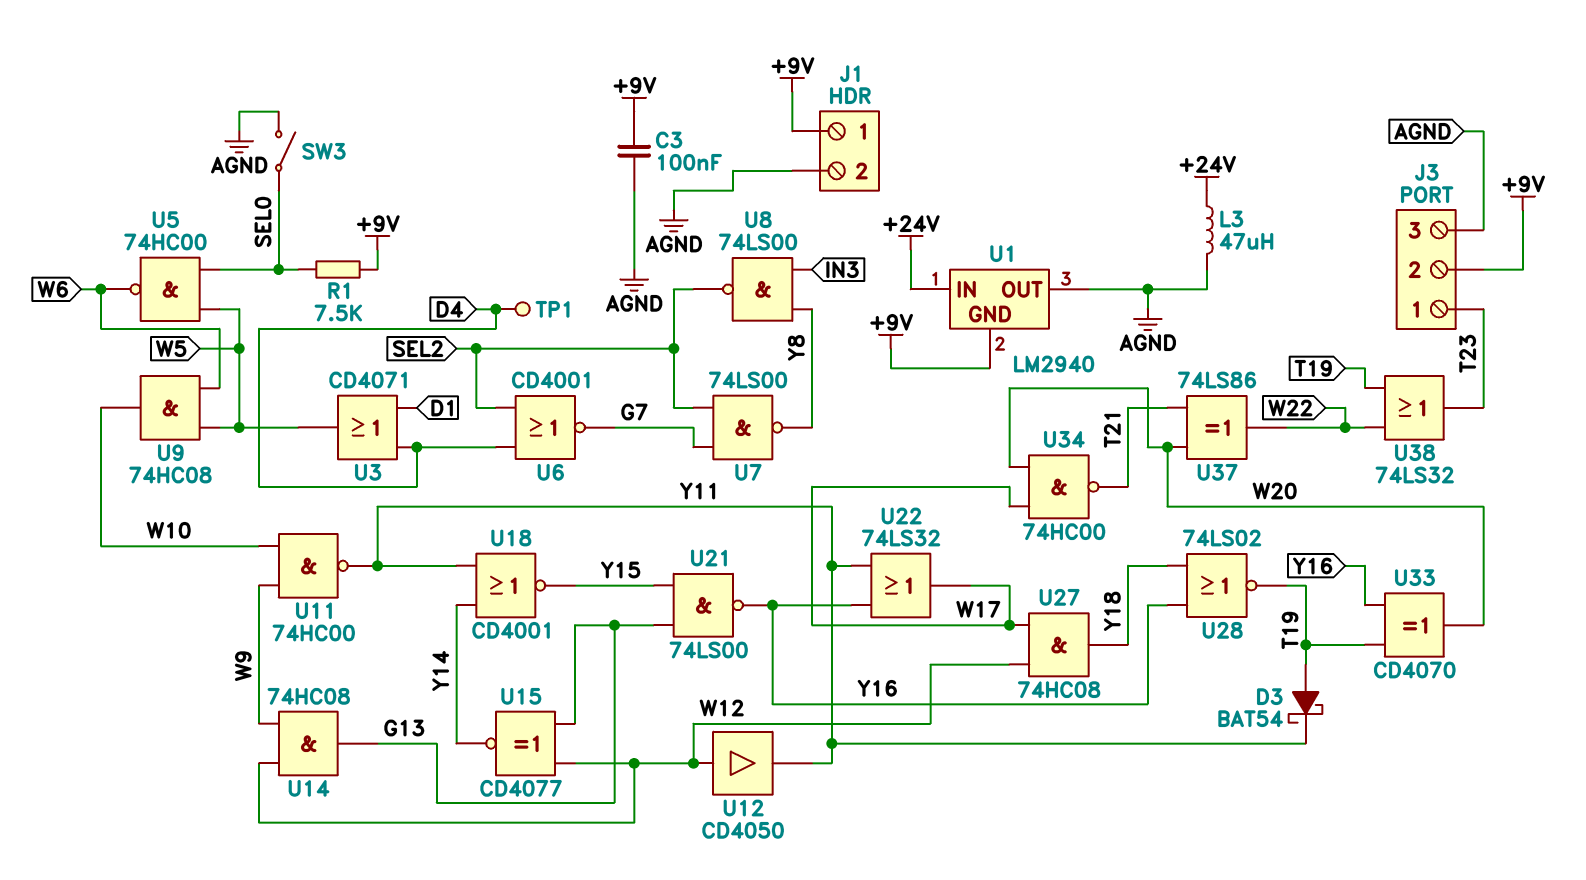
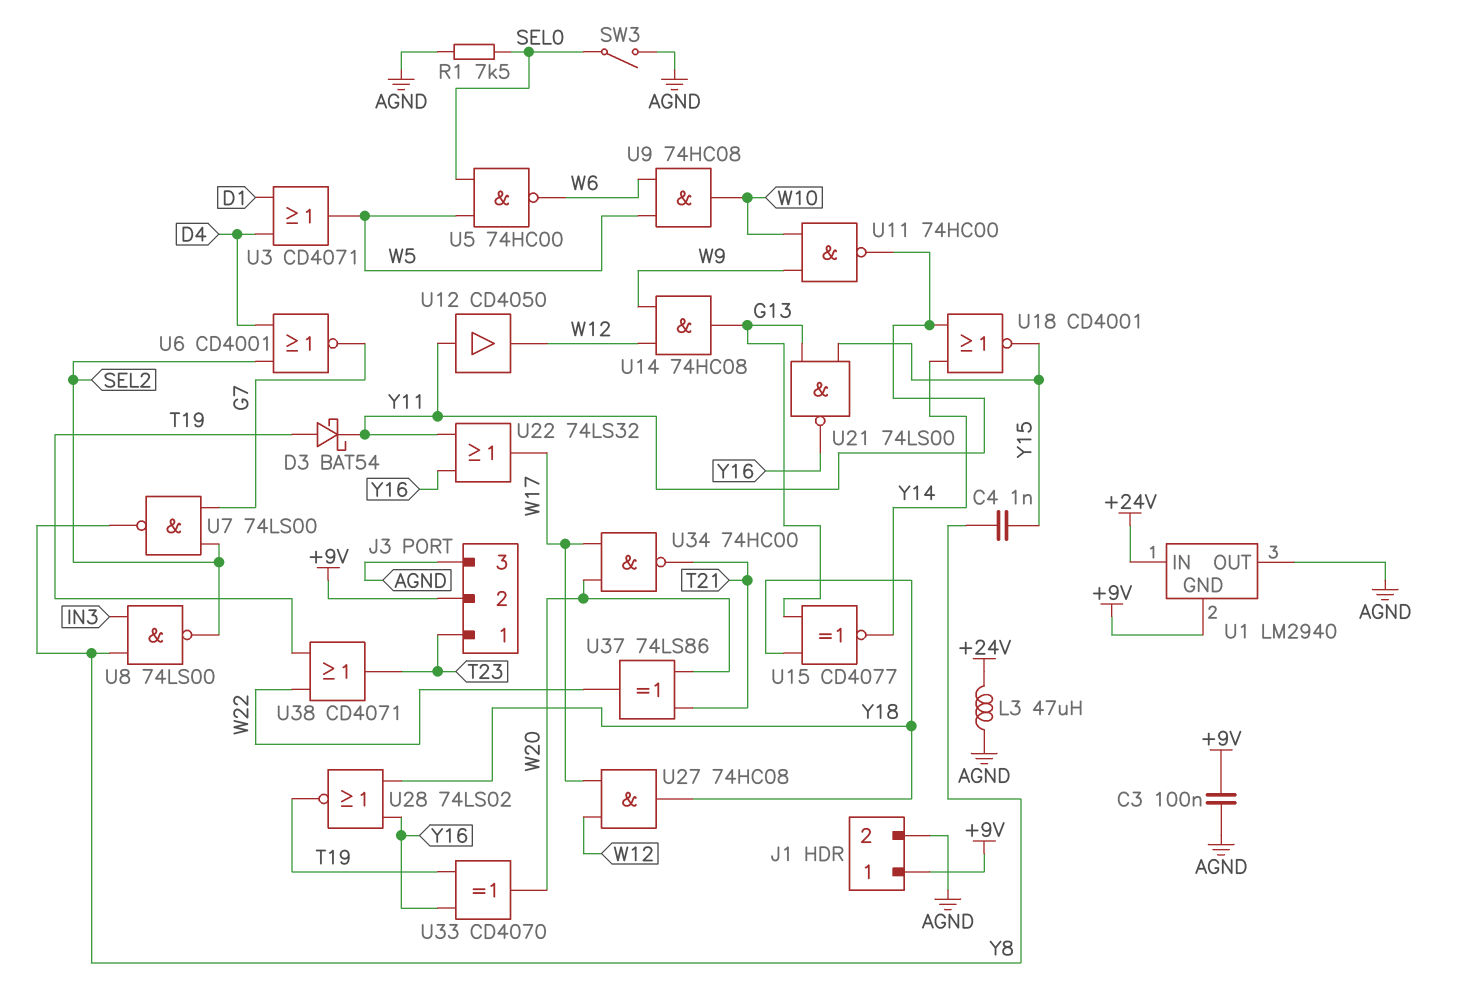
C4: none -> 1nF (Y8, Y15)
R1: 7.5k (+9V, SEL0) -> 7.5k (AGND, SEL0)
TP1: test point (D4) -> none
U12: buffer CD4050 (in W12, out Y11) -> buffer CD4050 (in Y11, out W12)
U15: XNOR CD4077 (in G13, in W12, out Y14) -> XNOR CD4077 (in G13, in Y18, out Y14)
U38: OR 74LS32 (in T19, in W22, out T23) -> OR CD4071 (in T19, in W22, out T23)

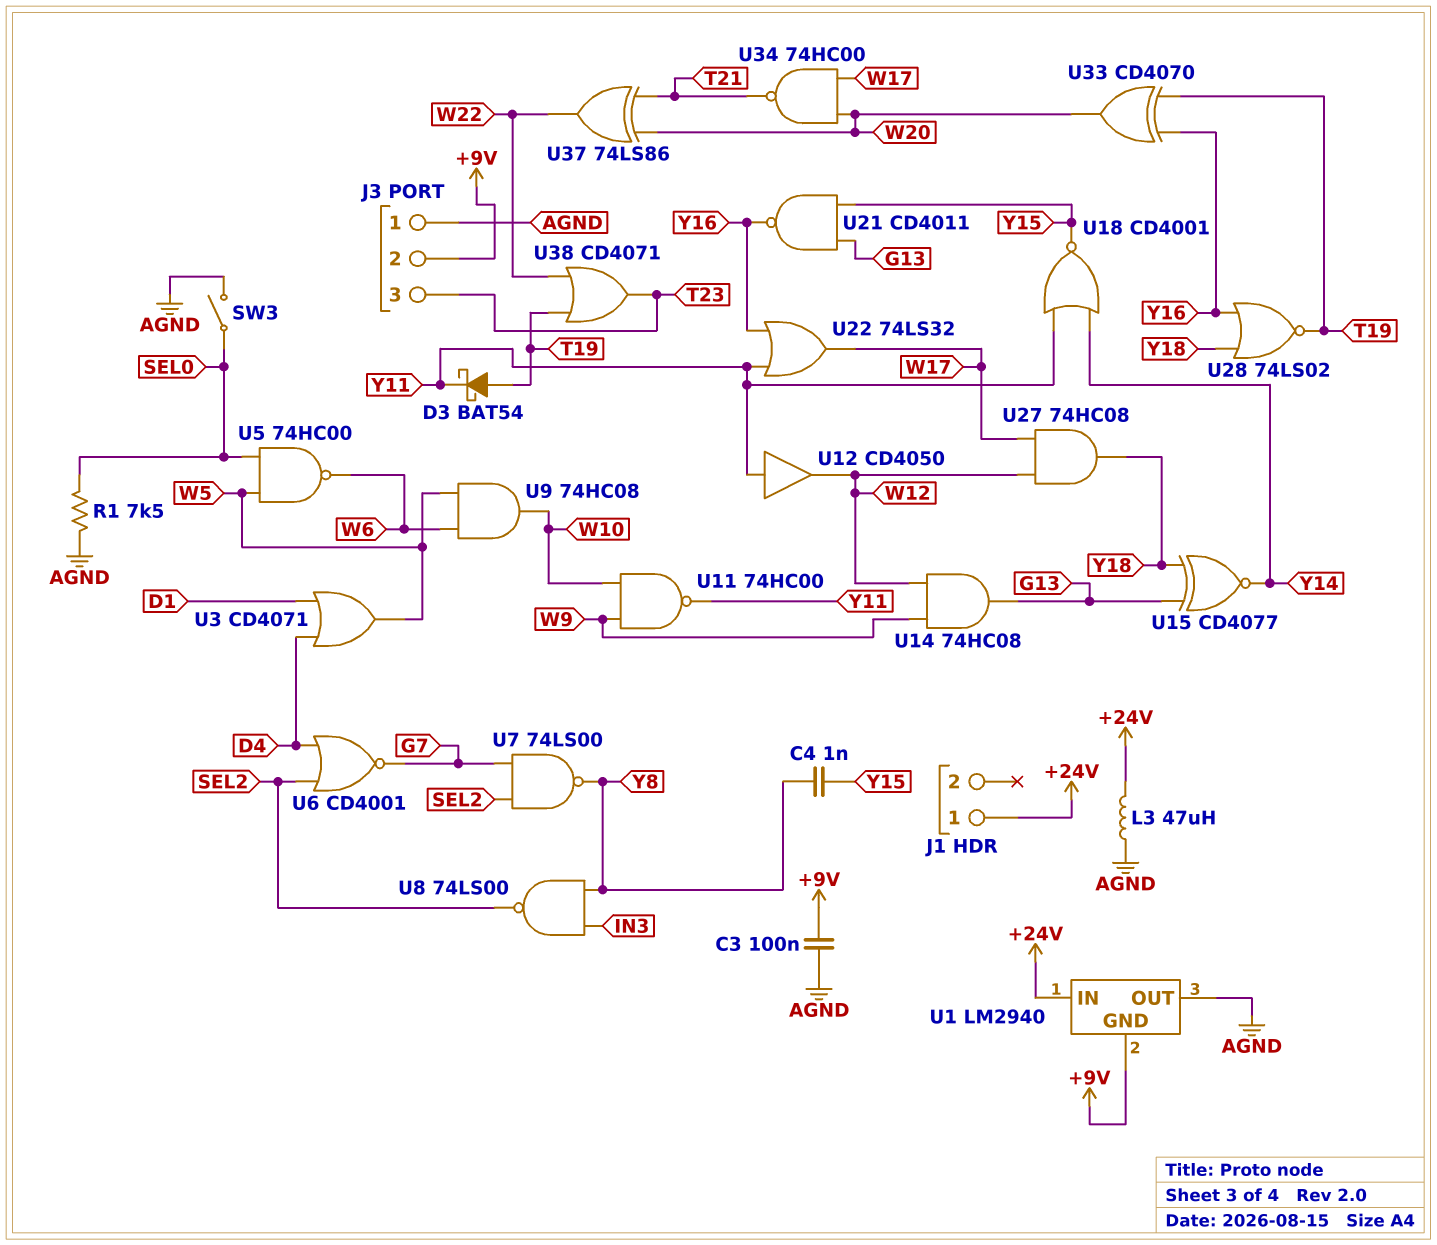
J1 pin 1: +9V -> +24V
J1 pin 2: AGND -> none
J3 pin 1: T23 -> AGND
J3 pin 3: AGND -> T23
U21: NAND 74LS00 (in G13, in Y15, out Y16) -> NAND CD4011 (in G13, in Y15, out Y16)

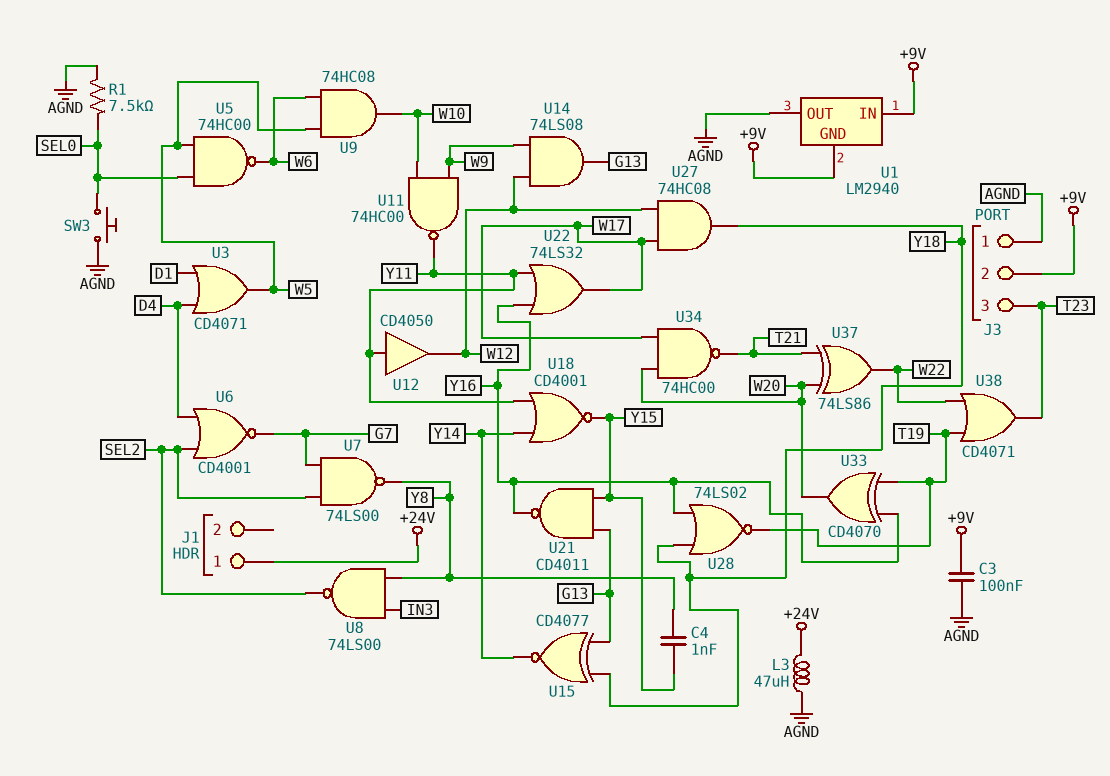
D3: schottky BAT54 (A T19, K Y11) -> none
SW3: switch (AGND, SEL0) -> button (AGND, SEL0)
U1 pin IN: +24V -> +9V
U14: AND 74HC08 (in W9, in W12, out G13) -> AND 74LS08 (in W9, in W12, out G13)

